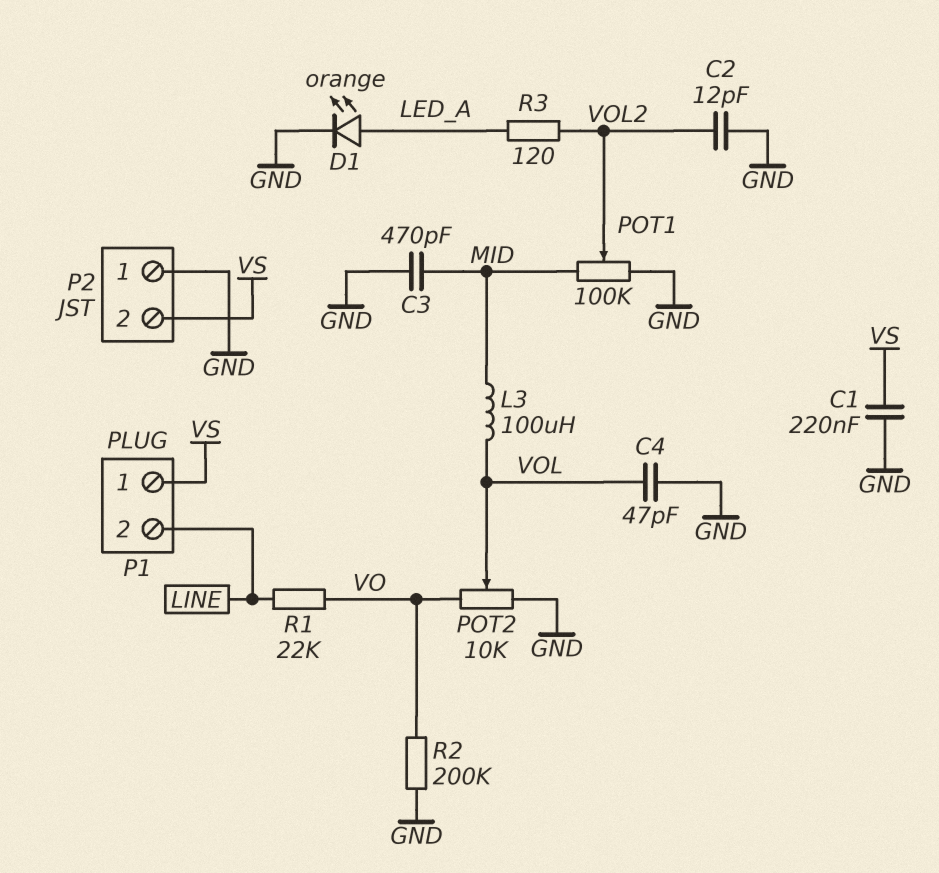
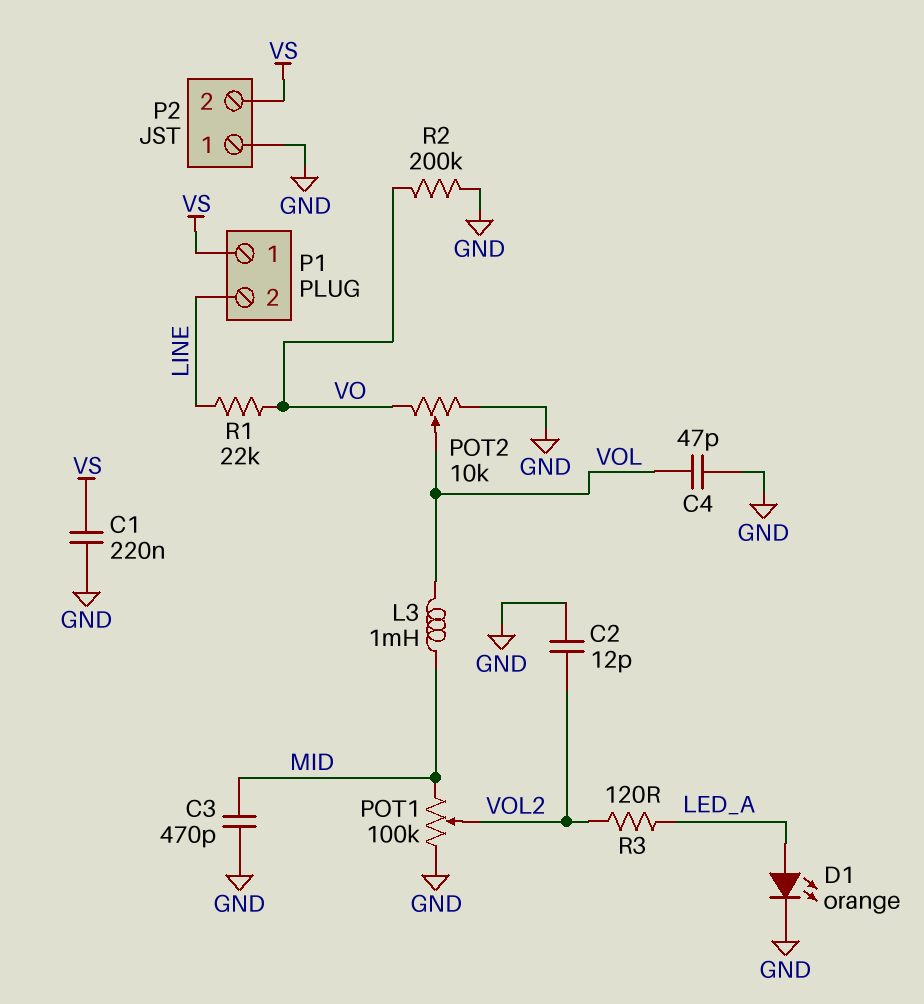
L3: 100uH (MID, VOL) -> 1mH (MID, VOL)

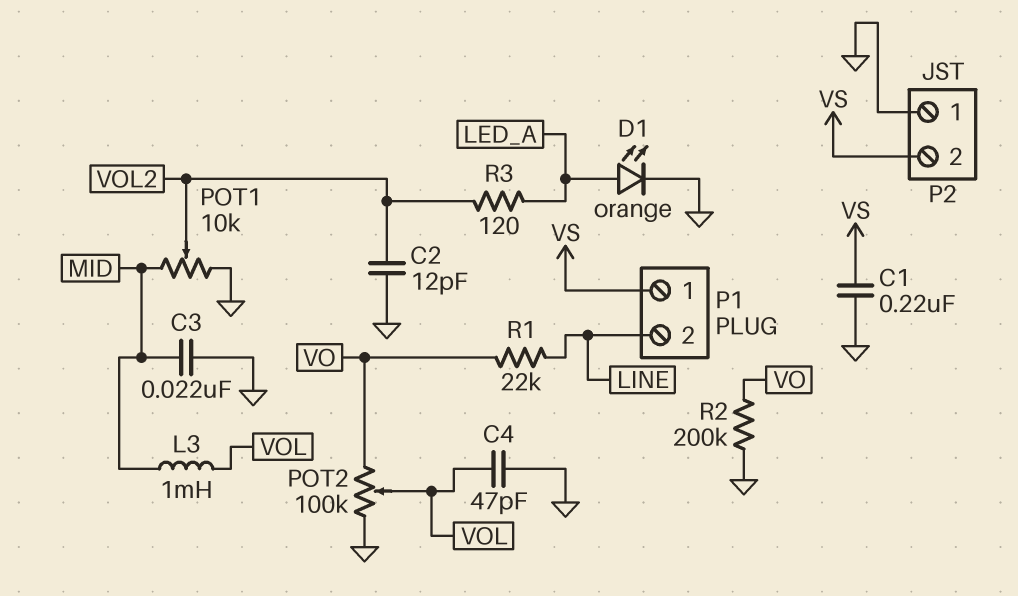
C3: 470pF (GND, MID) -> 22nF (GND, MID)
POT1: 100k (GND, MID, wiper VOL2) -> 10k (GND, MID, wiper VOL2)
POT2: 10k (GND, VO, wiper VOL) -> 100k (GND, VO, wiper VOL)

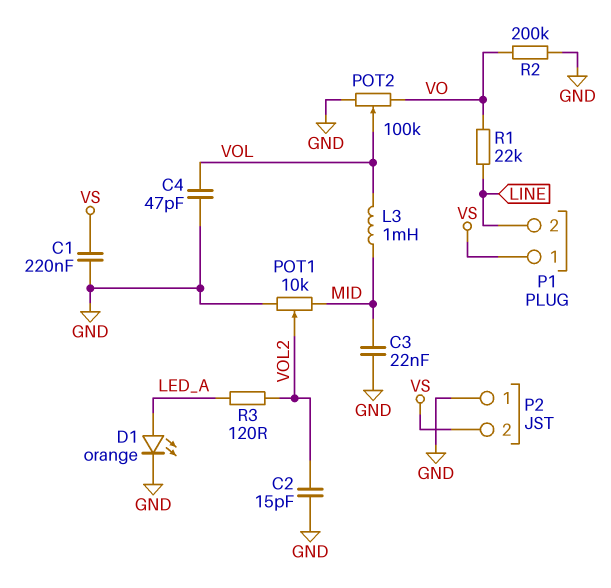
C2: 12pF (GND, VOL2) -> 15pF (GND, VOL2)

